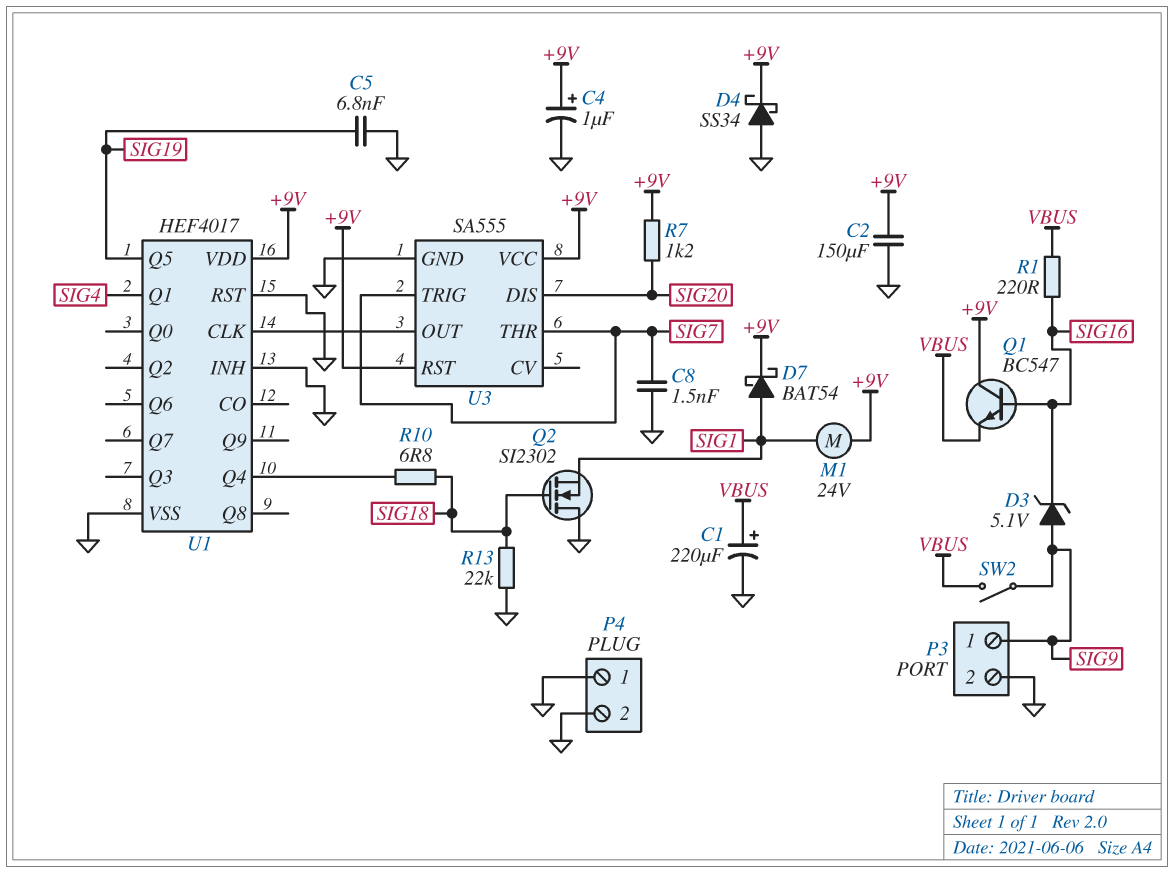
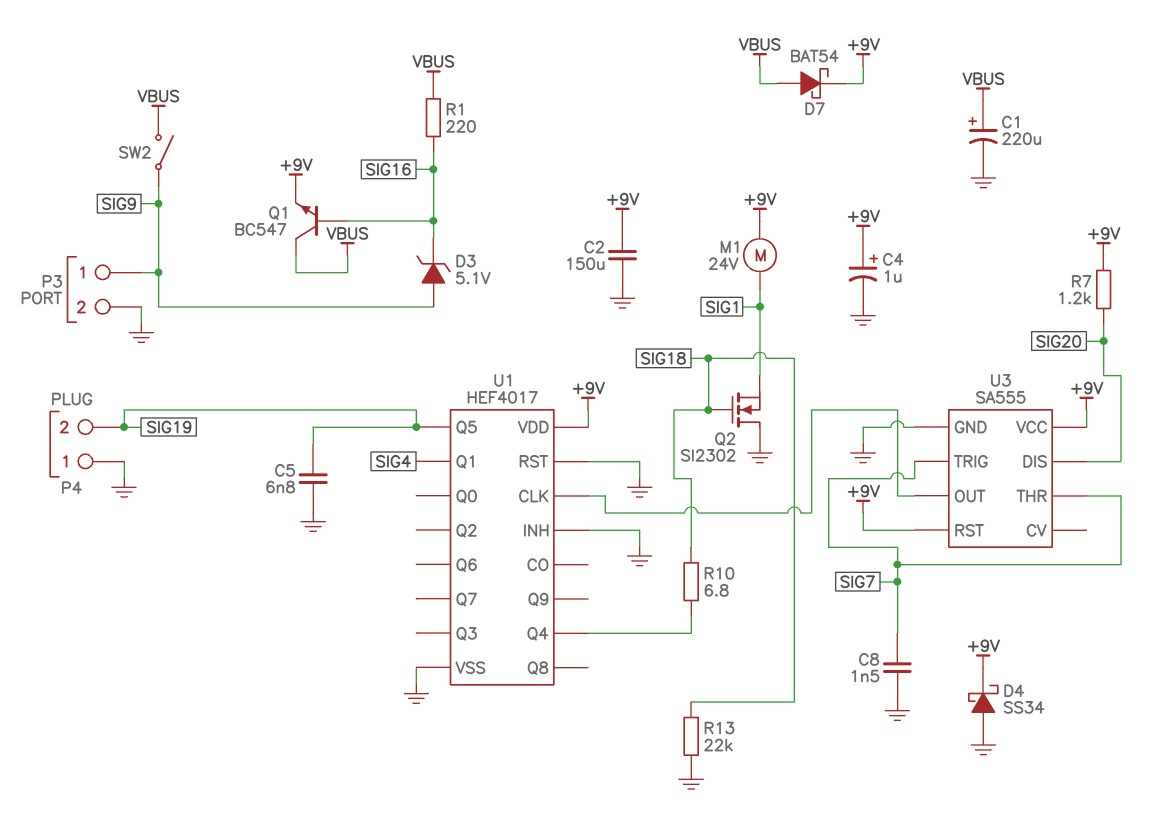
D7: schottky BAT54 (A SIG1, K +9V) -> schottky BAT54 (A VBUS, K +9V)
P4 pin 2: GND -> SIG19
Q1: NPN BC547 (B SIG16, C +9V, E VBUS) -> NPN BC547 (B SIG16, C VBUS, E +9V)

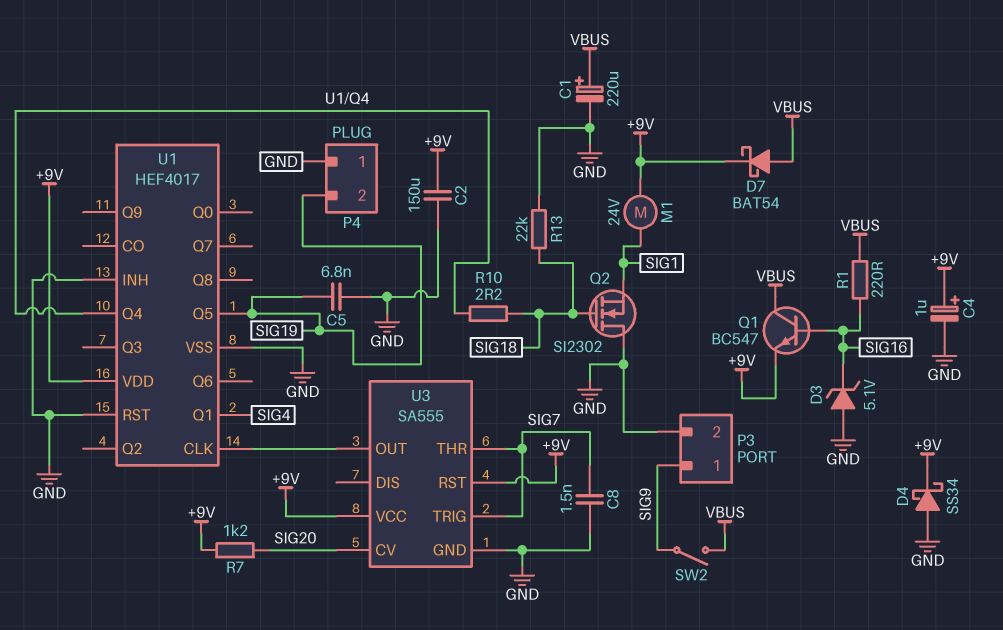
D3: zener 5.1V (A SIG9, K SIG16) -> zener 5.1V (A GND, K SIG16)
R10: 6.8 (SIG18, U1/Q4) -> 2.2 (SIG18, U1/Q4)
U3 pin CV: none -> SIG20
U3 pin DIS: SIG20 -> none

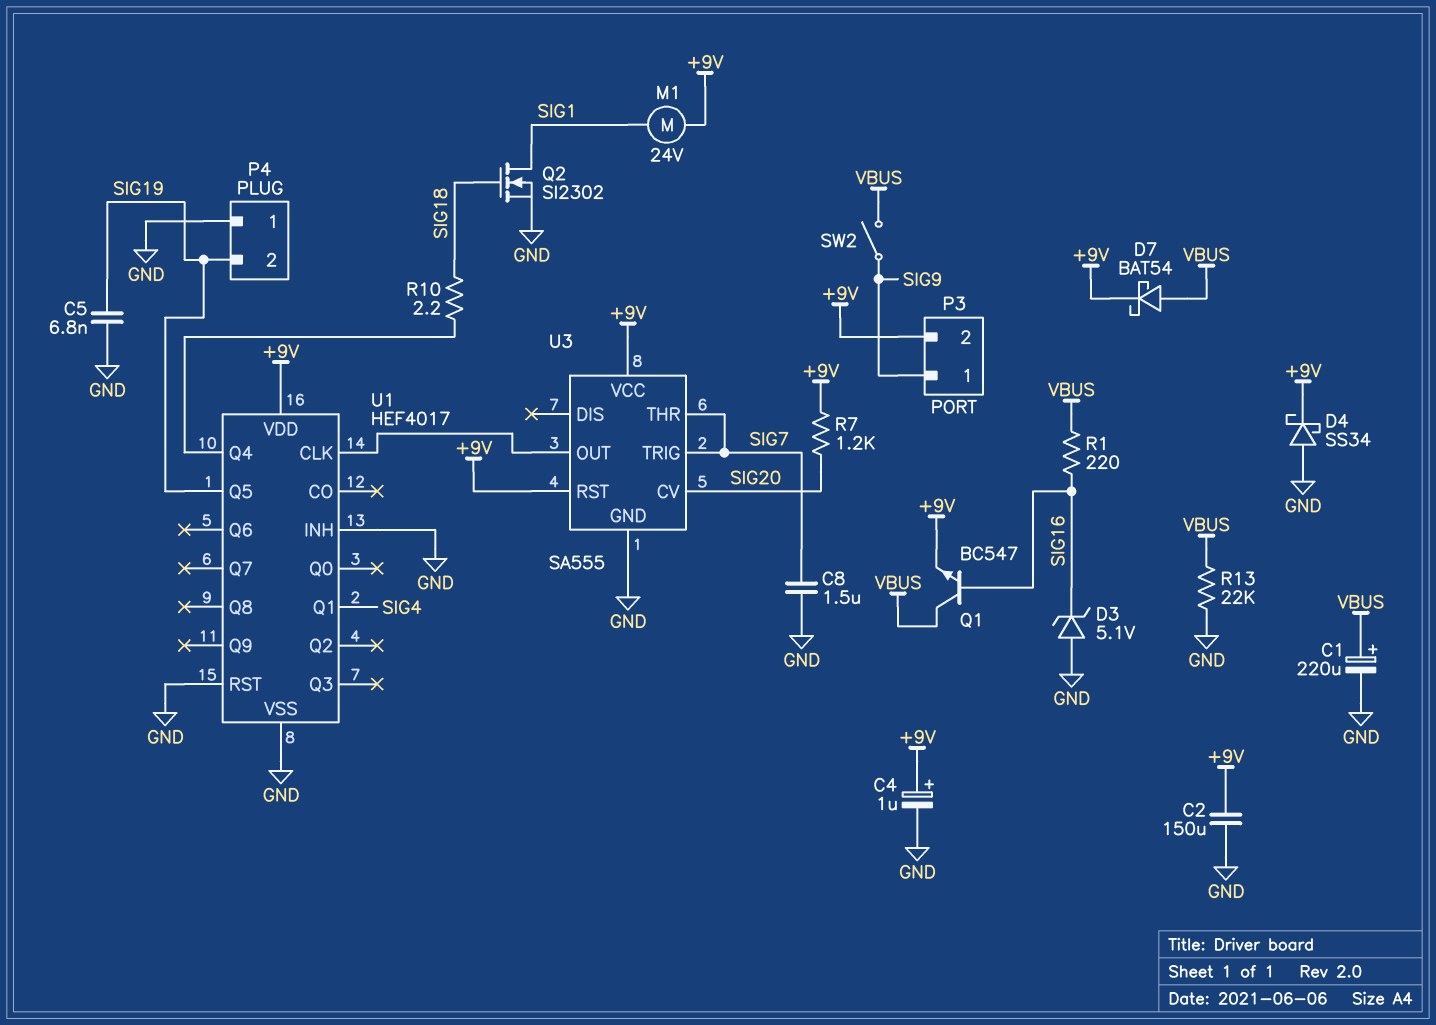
C8: 1.5nF (GND, SIG7) -> 1.5uF (GND, SIG7)
P3 pin 2: GND -> +9V
Q2: NMOS SI2302 (G SIG18, D GND, S SIG1) -> NMOS SI2302 (G SIG18, D SIG1, S GND)
R13: 22k (GND, SIG18) -> 22k (GND, VBUS)

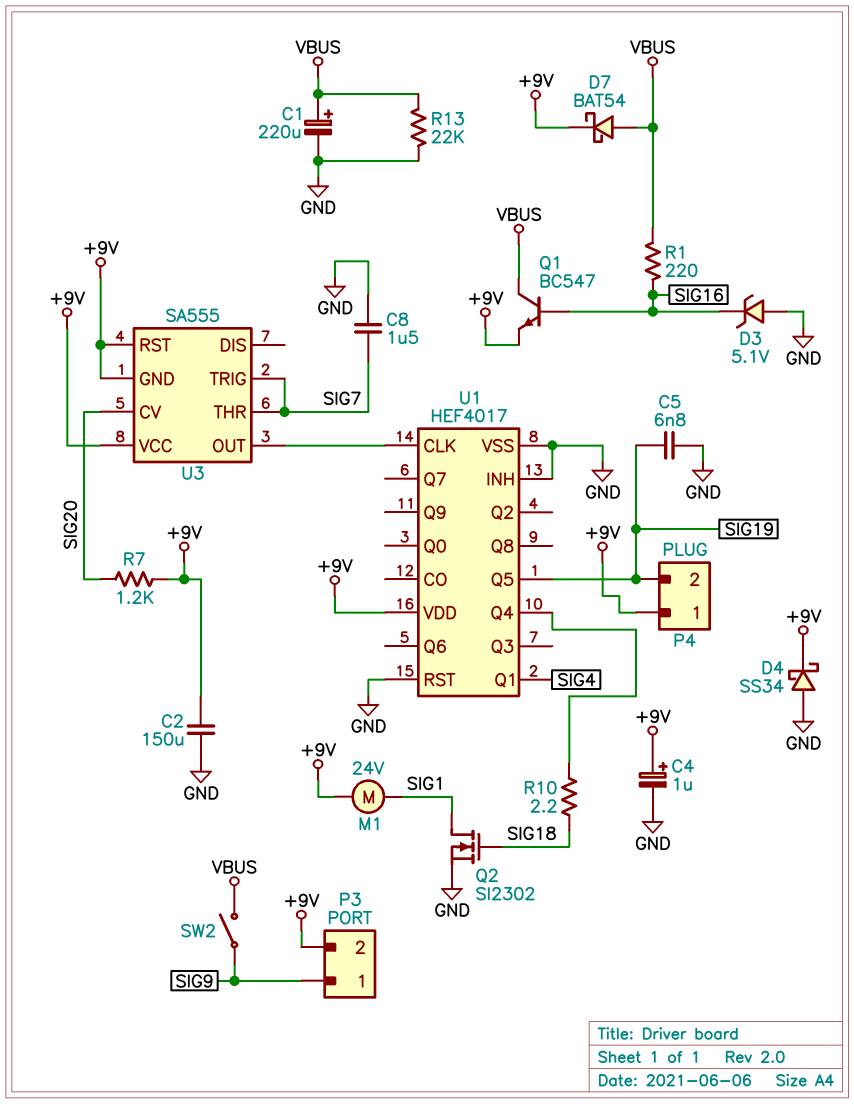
P4 pin 1: GND -> +9V
U3 pin GND: GND -> +9V

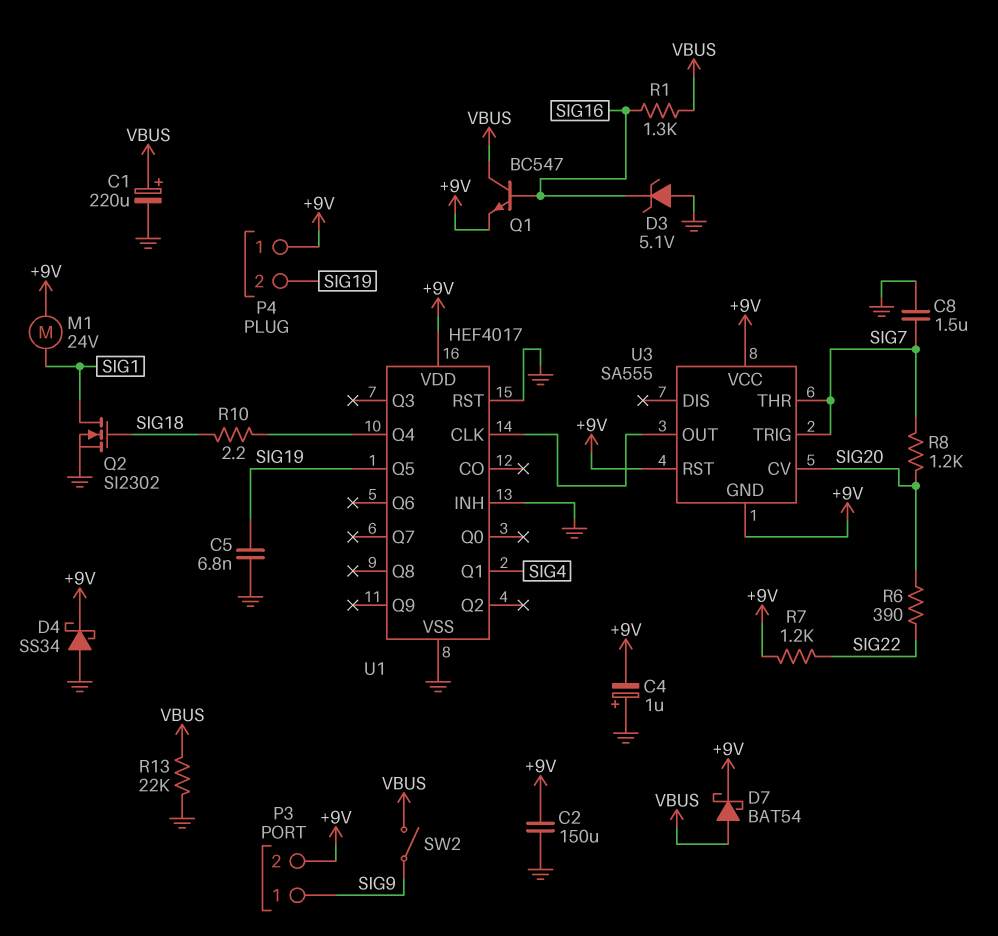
C4: 1uF (plus +9V, minus GND) -> 1uF (plus GND, minus +9V)
R1: 220 (SIG16, VBUS) -> 1.3k (SIG16, VBUS)
R6: none -> 390 (SIG20, SIG22)
R7: 1.2k (+9V, SIG20) -> 1.2k (+9V, SIG22)
R8: none -> 1.2k (SIG7, SIG20)

